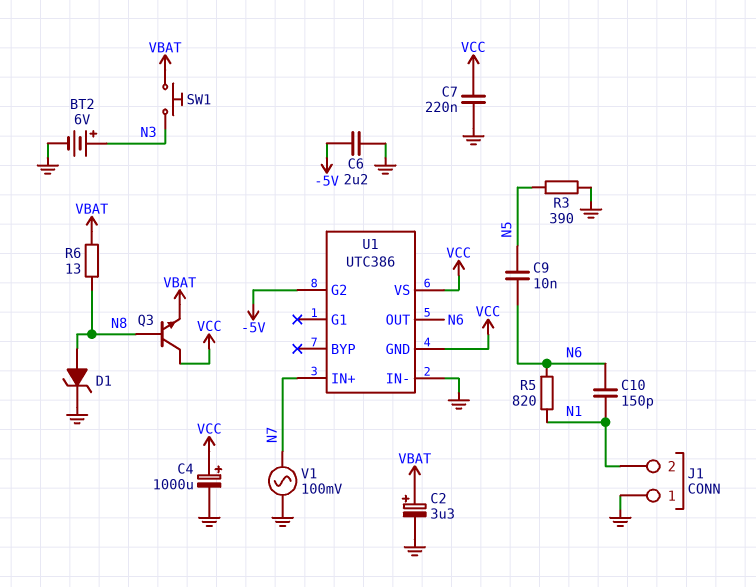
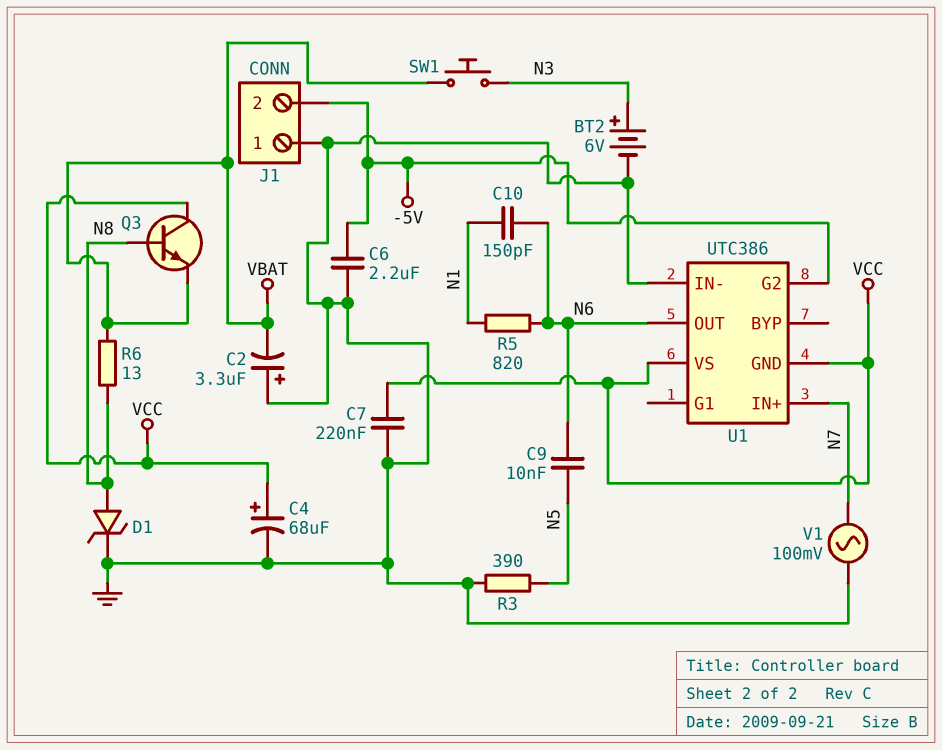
C2: 3.3uF (plus VBAT, minus GND) -> 3.3uF (plus GND, minus VBAT)
C4: 1000uF (plus VCC, minus GND) -> 68uF (plus VCC, minus GND)
J1 pin 2: N1 -> -5V

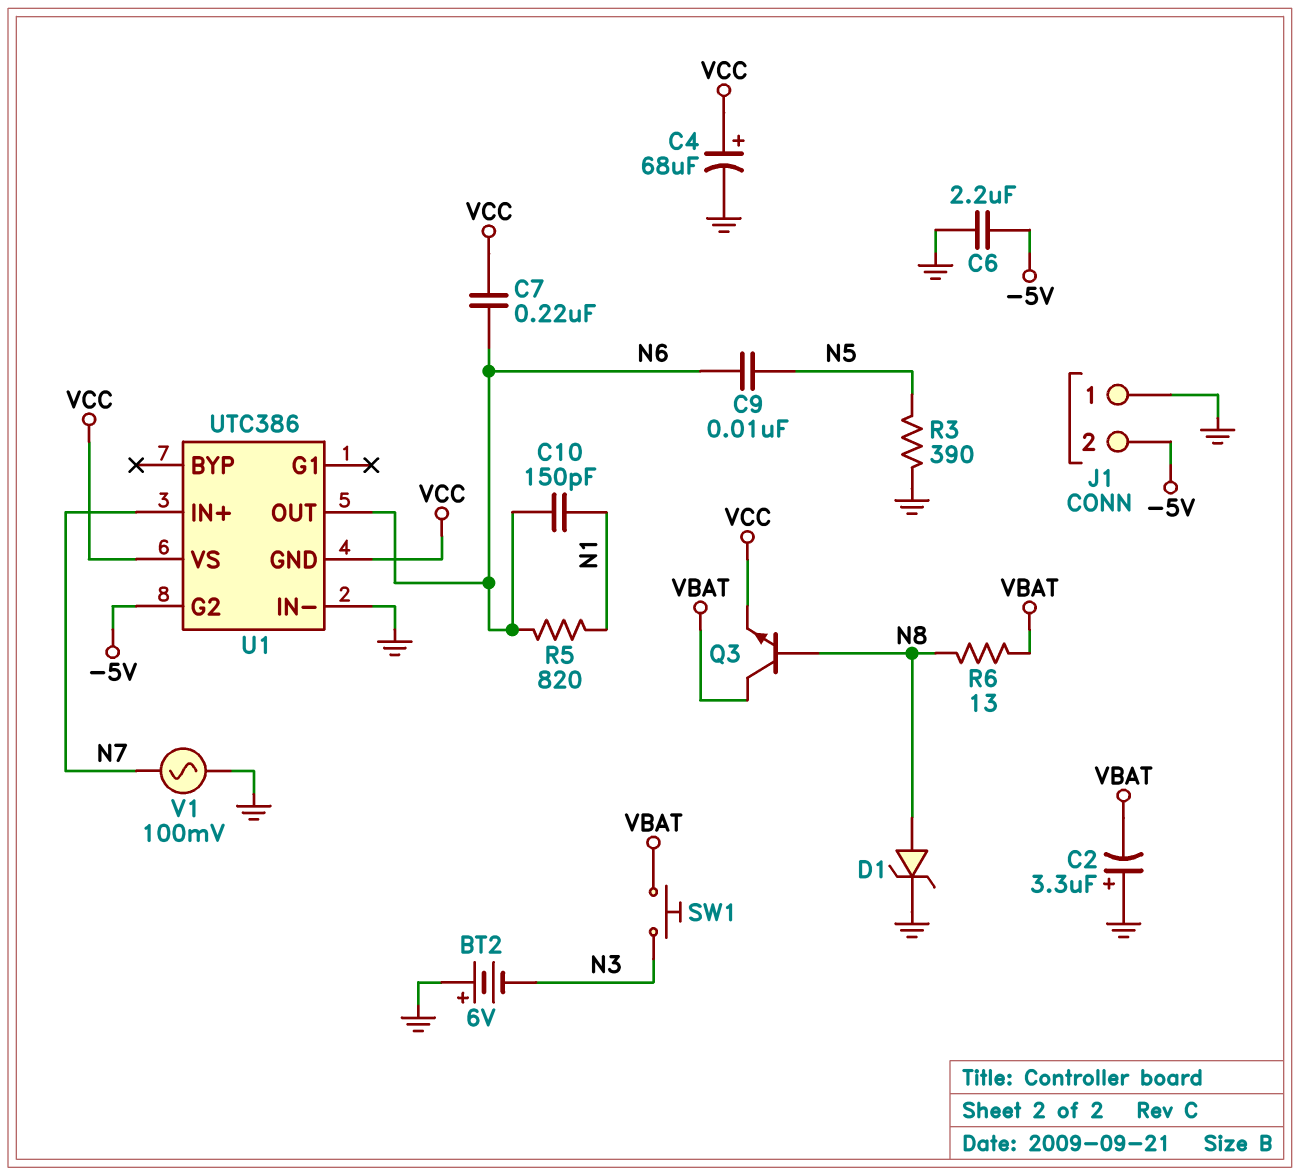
BT2: 6V (plus N3, minus GND) -> 6V (plus GND, minus N3)
C7: 220nF (GND, VCC) -> 220nF (N6, VCC)
Q3: NPN (B N8, C VCC, E VBAT) -> NPN (B N8, C VBAT, E VCC)

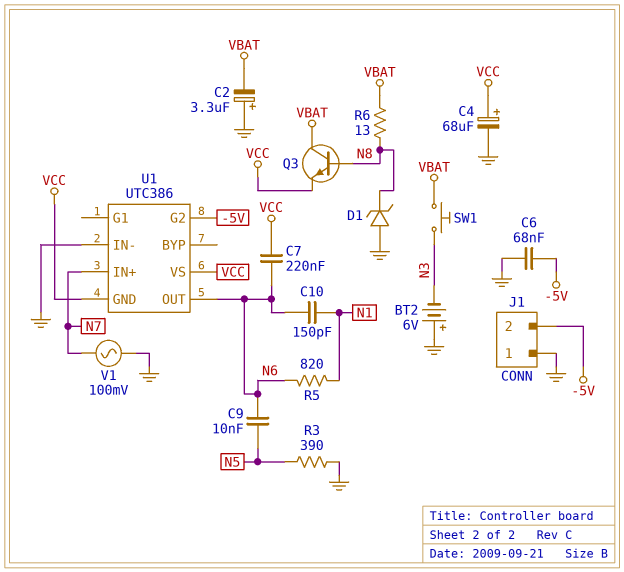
C6: 2.2uF (-5V, GND) -> 68nF (-5V, GND)
D1: zener (A N8, K GND) -> zener (A GND, K N8)

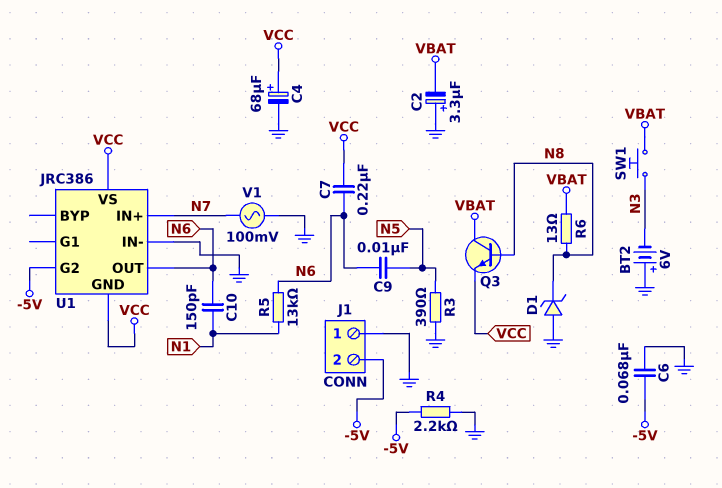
R4: none -> 2.2k (-5V, GND)
R5: 820 (N1, N6) -> 13k (N1, N6)
U1: UTC386 -> JRC386

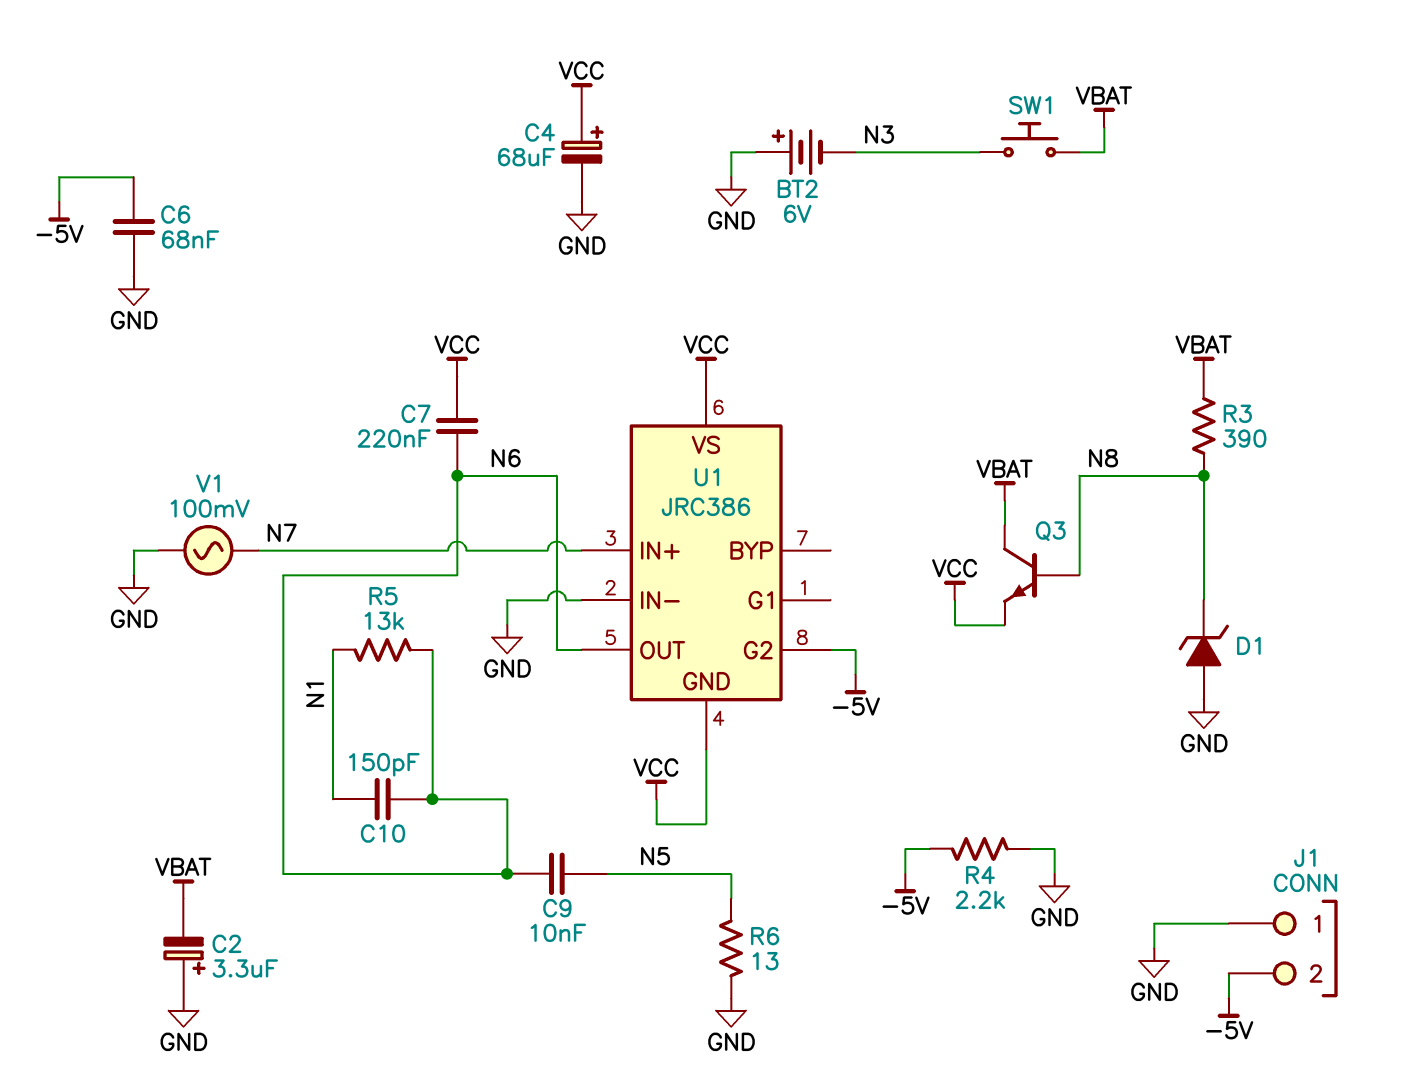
R3: 390 (GND, N5) -> 390 (N8, VBAT)
R6: 13 (N8, VBAT) -> 13 (GND, N5)

